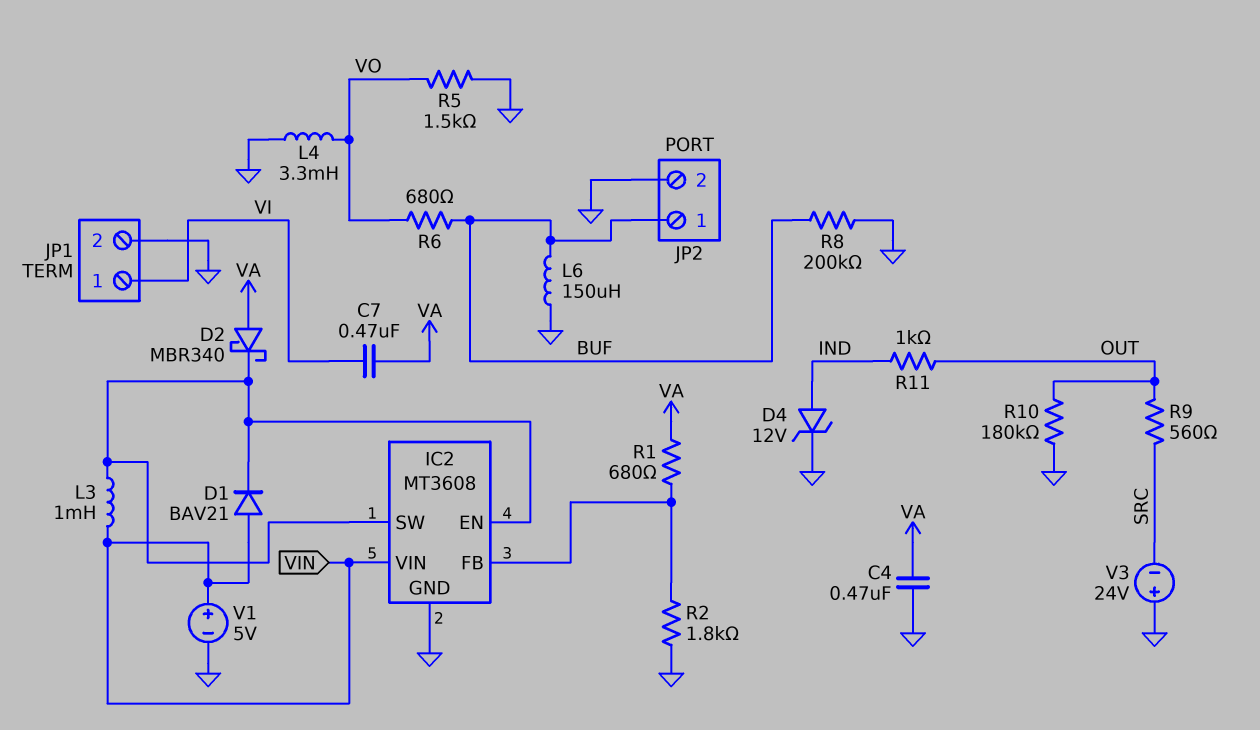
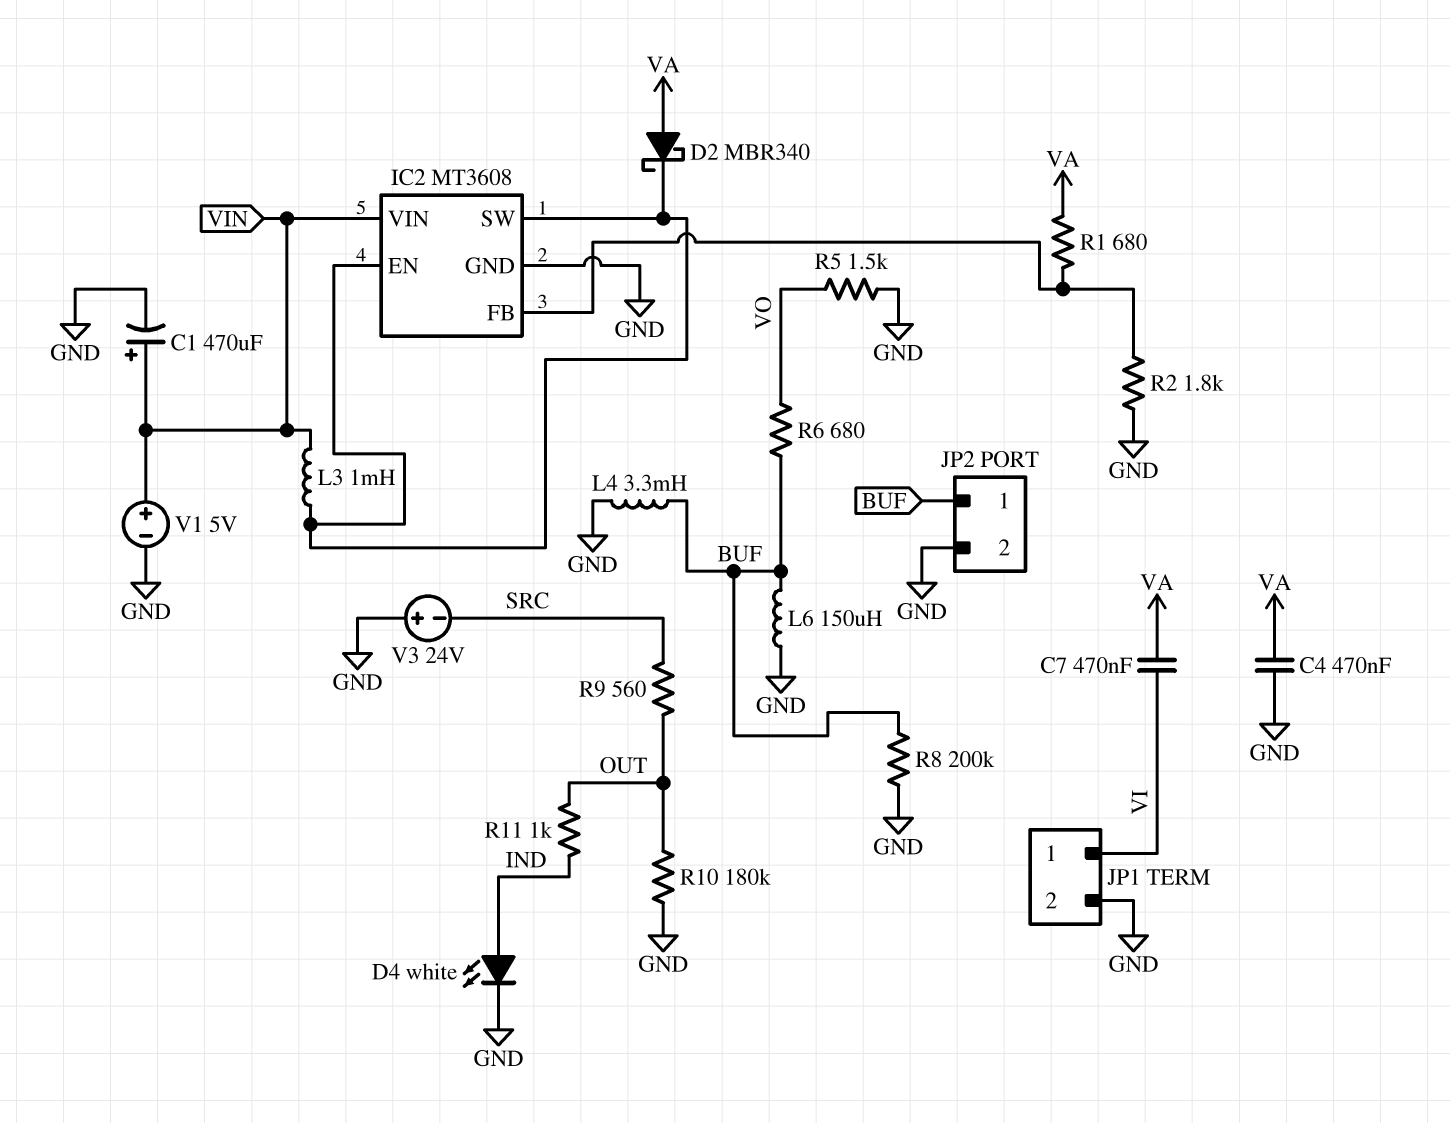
C1: none -> 470uF (plus VIN, minus GND)
D1: diode BAV21 (A VIN, K IC2/EN) -> none
D4: zener 12V (A IND, K GND) -> LED white (A IND, K GND)
L4: 3.3mH (GND, VO) -> 3.3mH (BUF, GND)

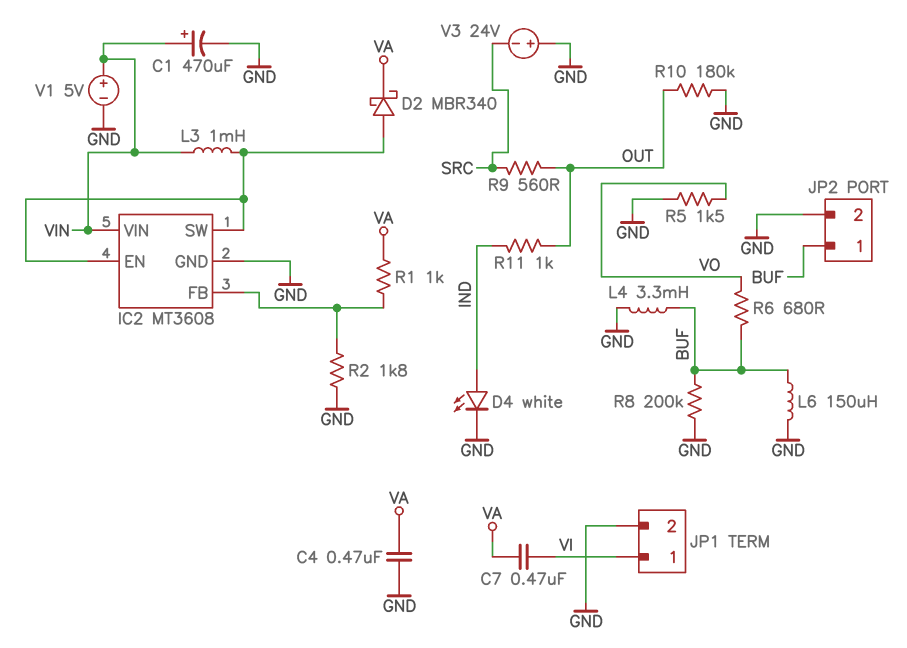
D2: schottky MBR340 (A VA, K IC2/EN) -> schottky MBR340 (A IC2/EN, K VA)
R1: 680 (IC2/FB, VA) -> 1k (IC2/FB, VA)

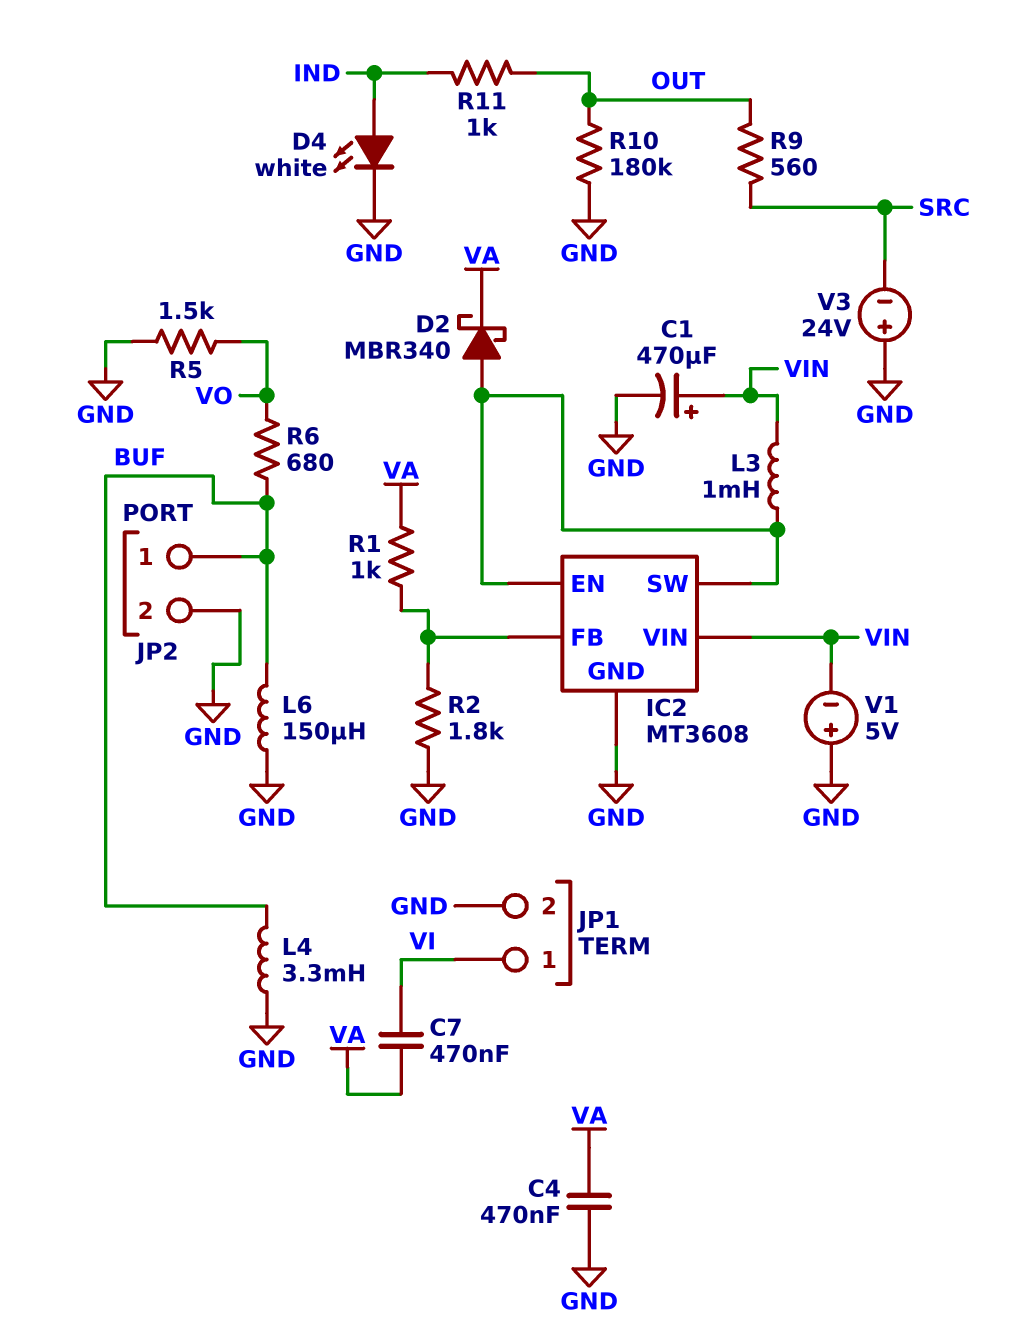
R8: 200k (BUF, GND) -> none
V1: 5V (plus VIN, minus GND) -> 5V (plus GND, minus VIN)

